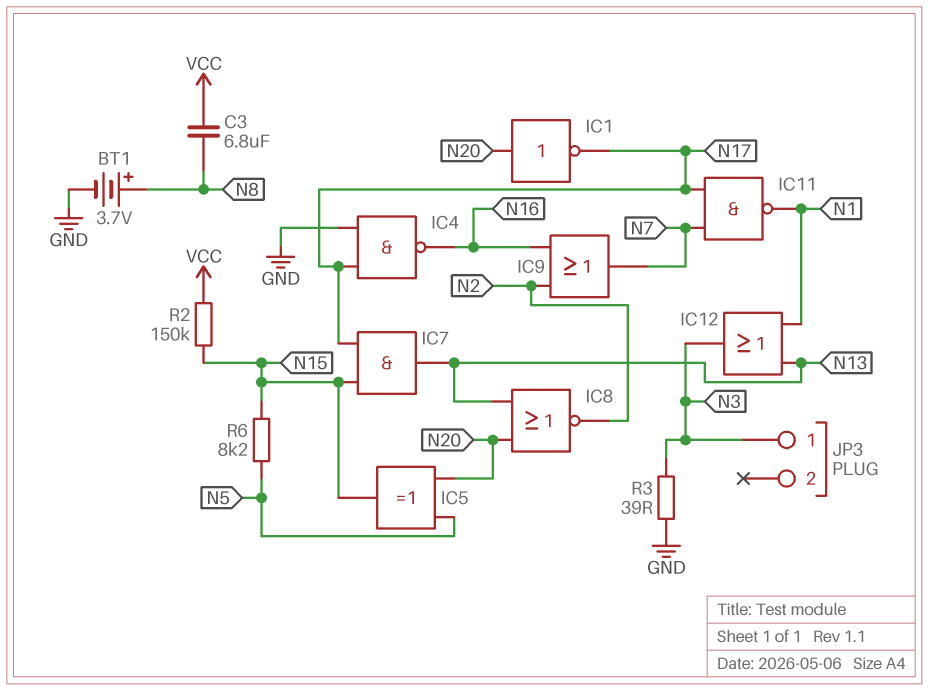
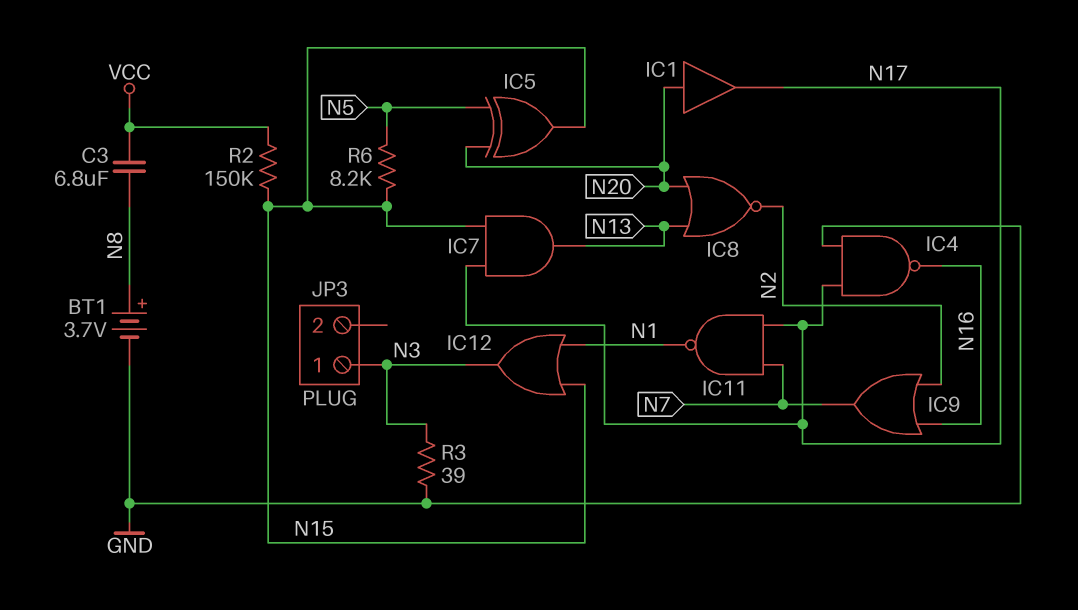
IC1: NOT (in N20, out N17) -> buffer (in N20, out N17)
IC12: OR (in N1, in N13, out N3) -> OR (in N1, in N15, out N3)

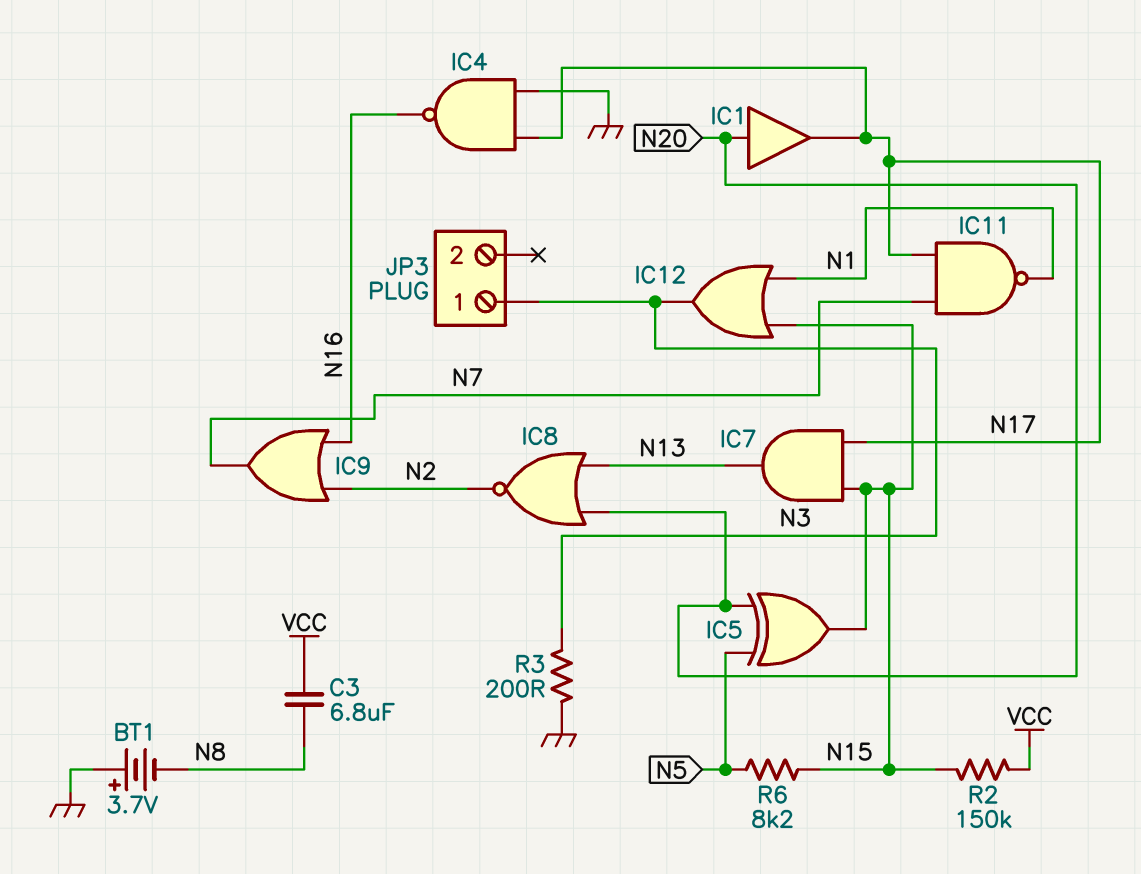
BT1: 3.7V (plus N8, minus GND) -> 3.7V (plus GND, minus N8)
R3: 39 (GND, N3) -> 200 (GND, N3)

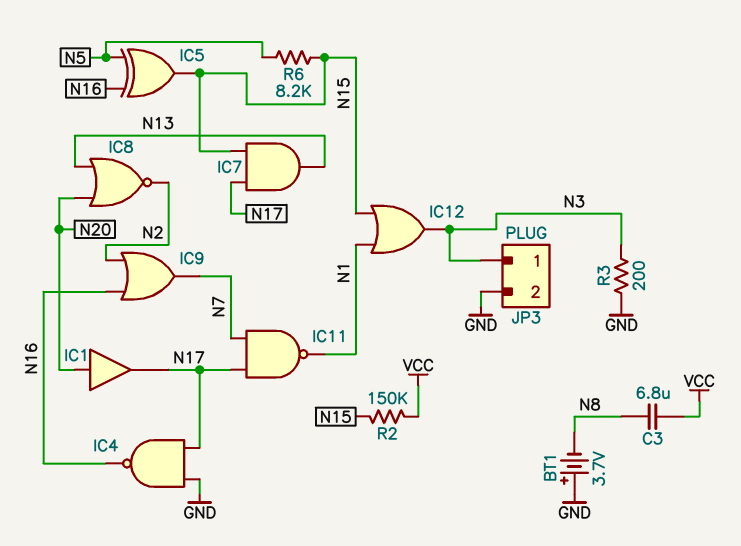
IC5: XOR (in N5, in N20, out N15) -> XOR (in N5, in N16, out N15)
JP3 pin 2: none -> GND

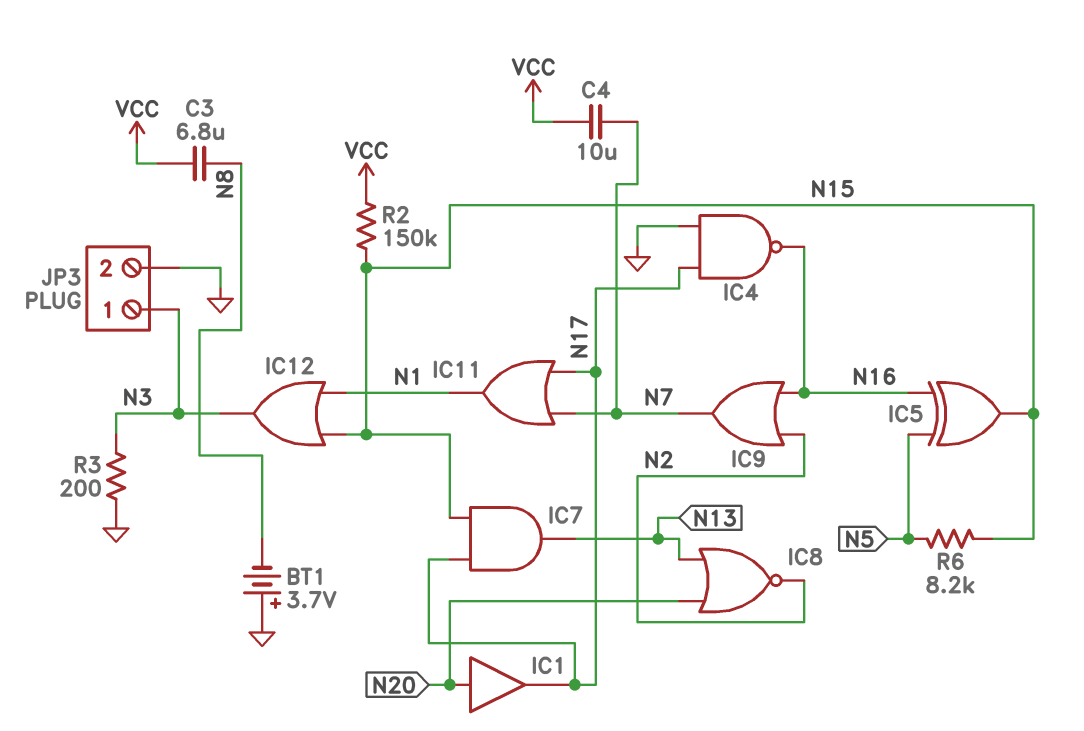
C4: none -> 10uF (N7, VCC)
IC11: NAND (in N7, in N17, out N1) -> OR (in N7, in N17, out N1)

